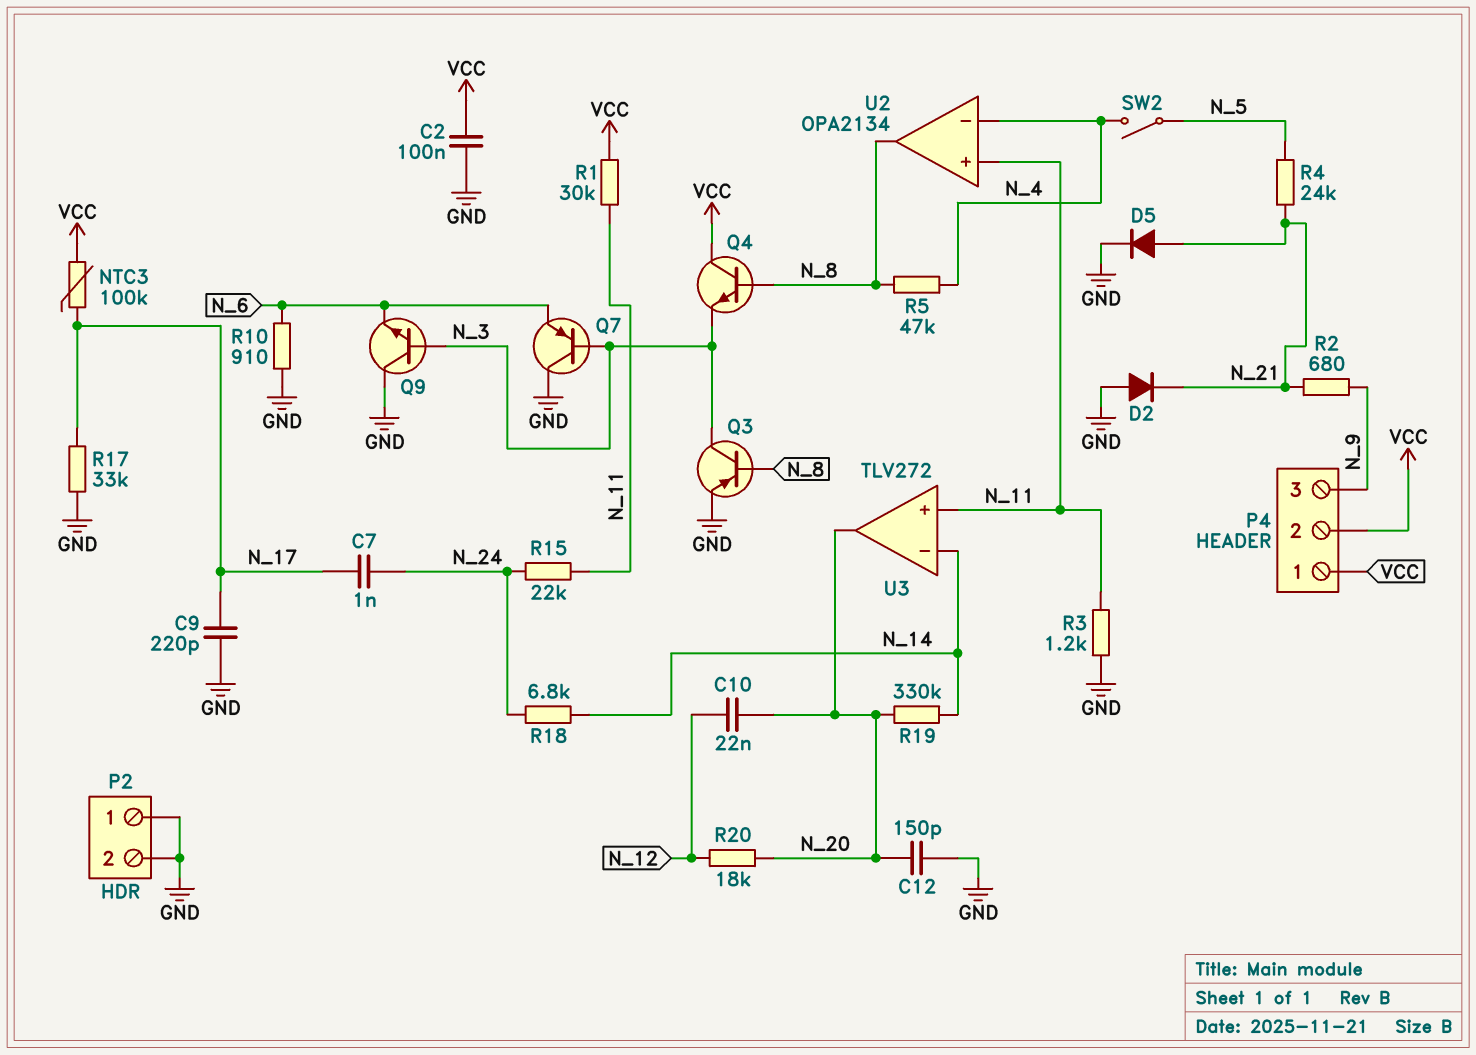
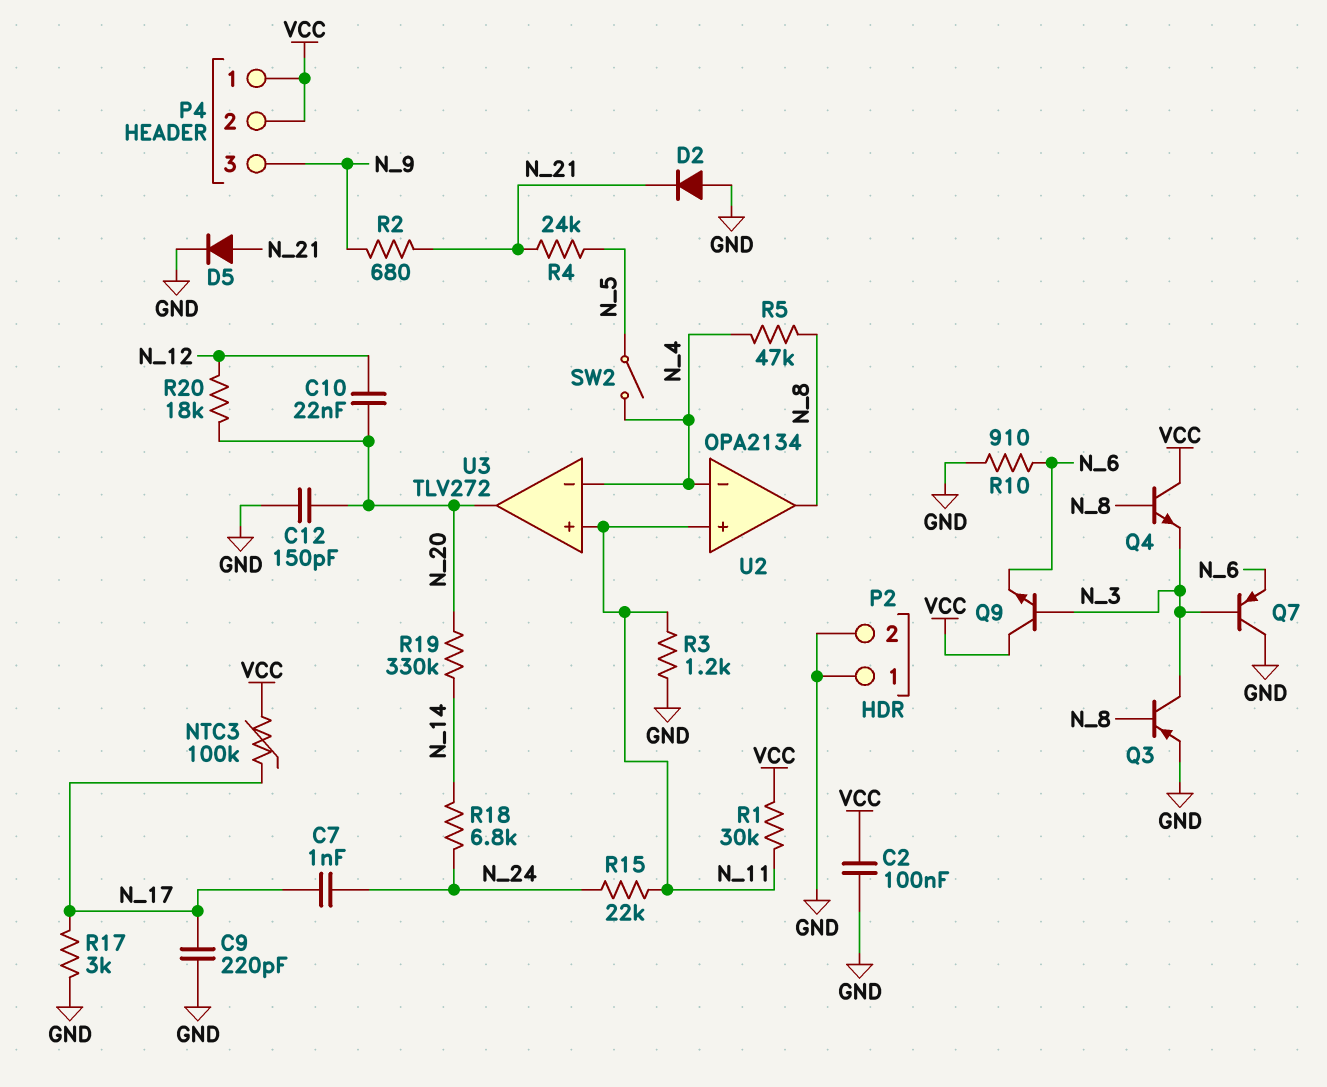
Q9: NPN (B N_3, C GND, E N_6) -> NPN (B N_3, C VCC, E N_6)
R17: 33k (GND, N_17) -> 3k (GND, N_17)
U3 pin in-: N_14 -> N_4

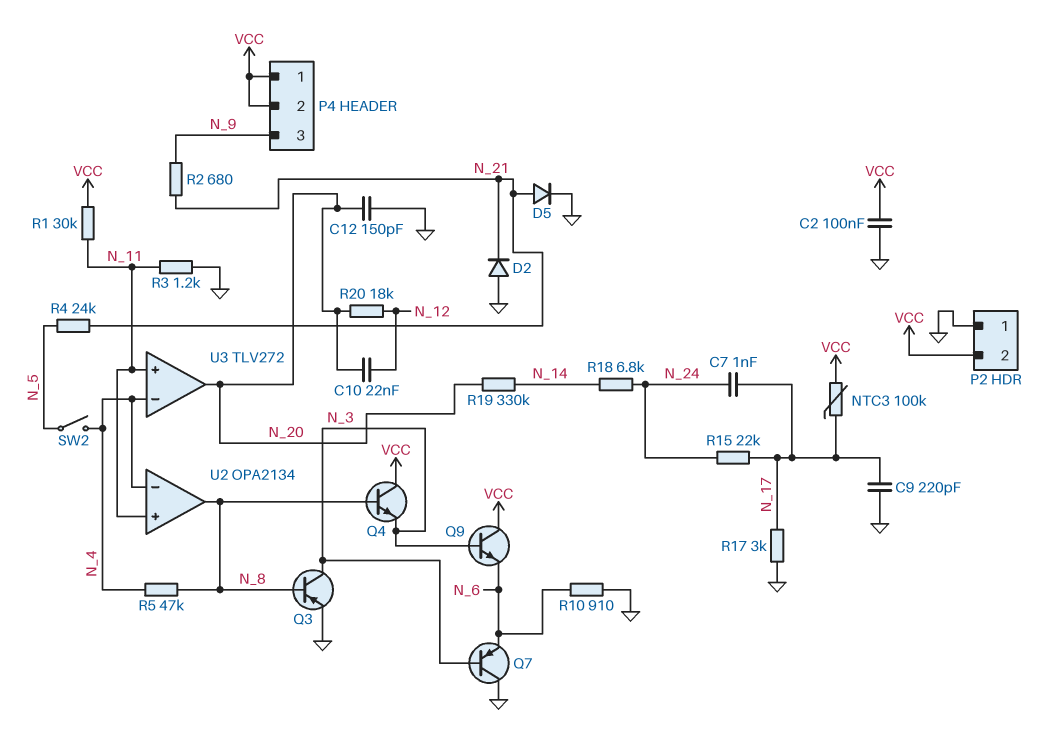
P2 pin 2: GND -> VCC
R15: 22k (N_11, N_24) -> 22k (N_17, N_24)

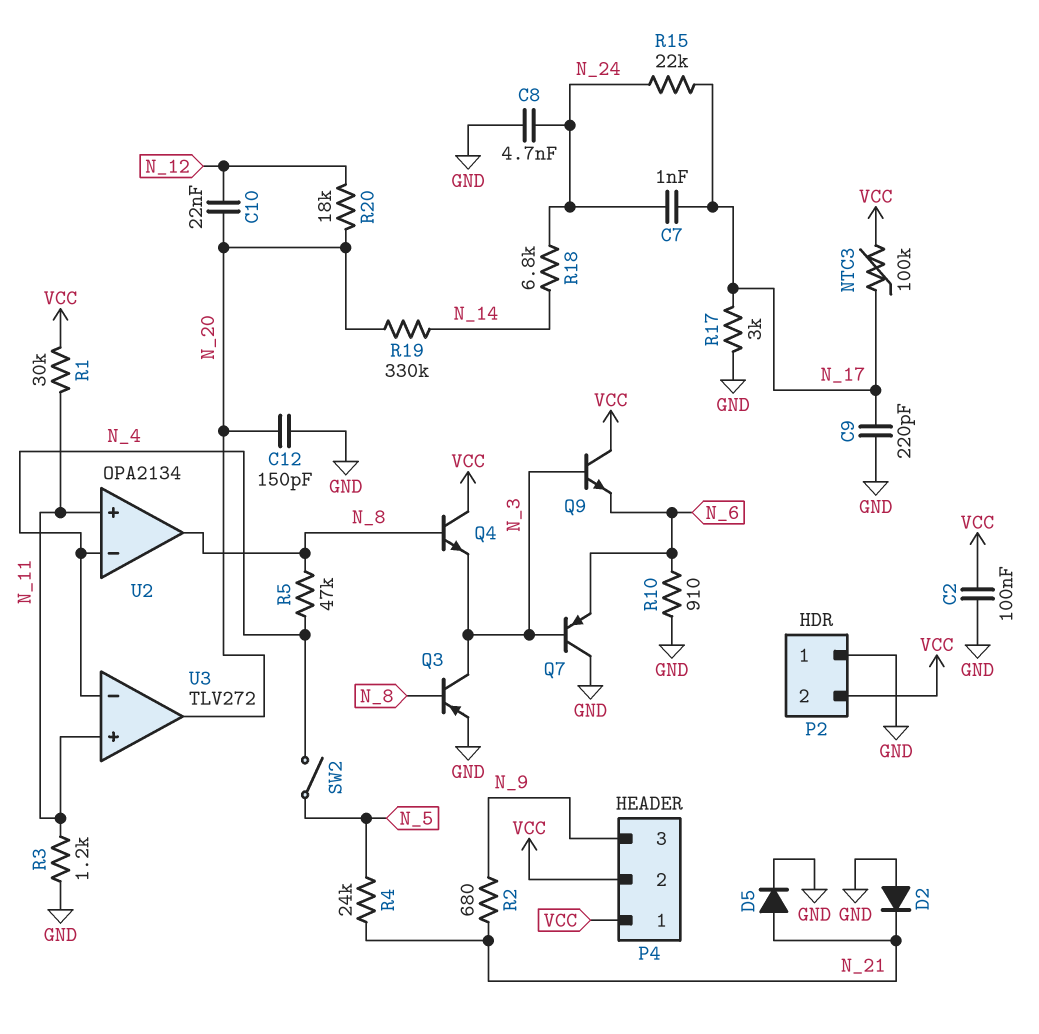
C8: none -> 4.7nF (GND, N_24)

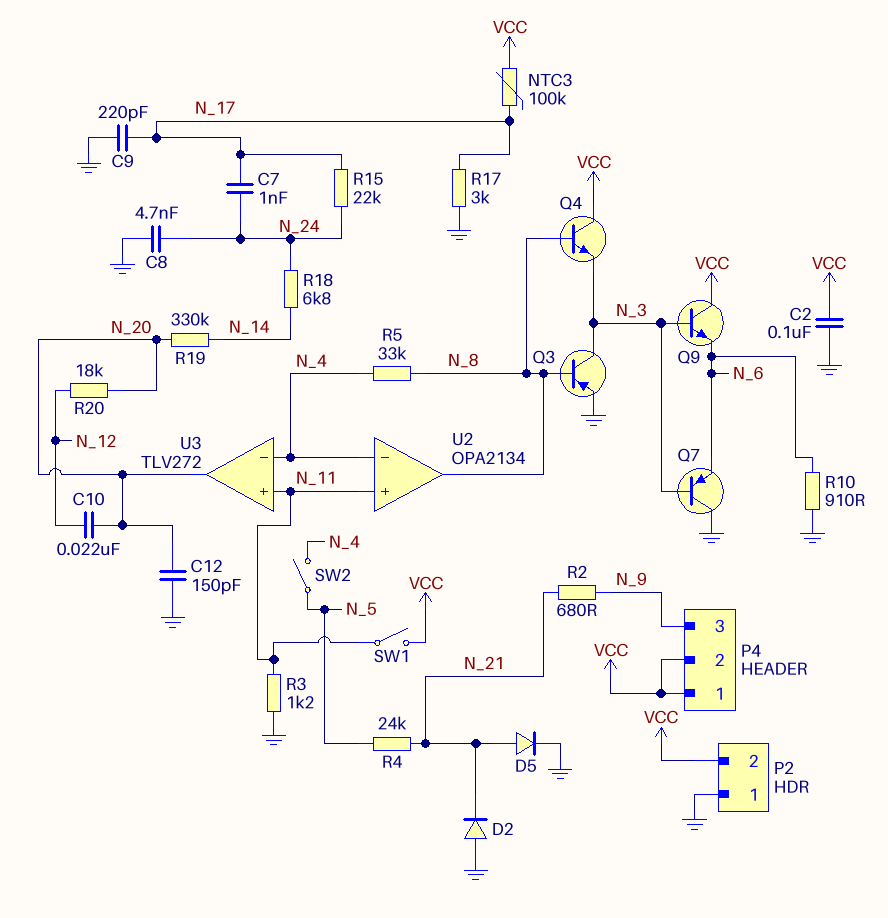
R1: 30k (N_11, VCC) -> none
R5: 47k (N_4, N_8) -> 33k (N_4, N_8)
SW1: none -> switch (N_11, VCC)

